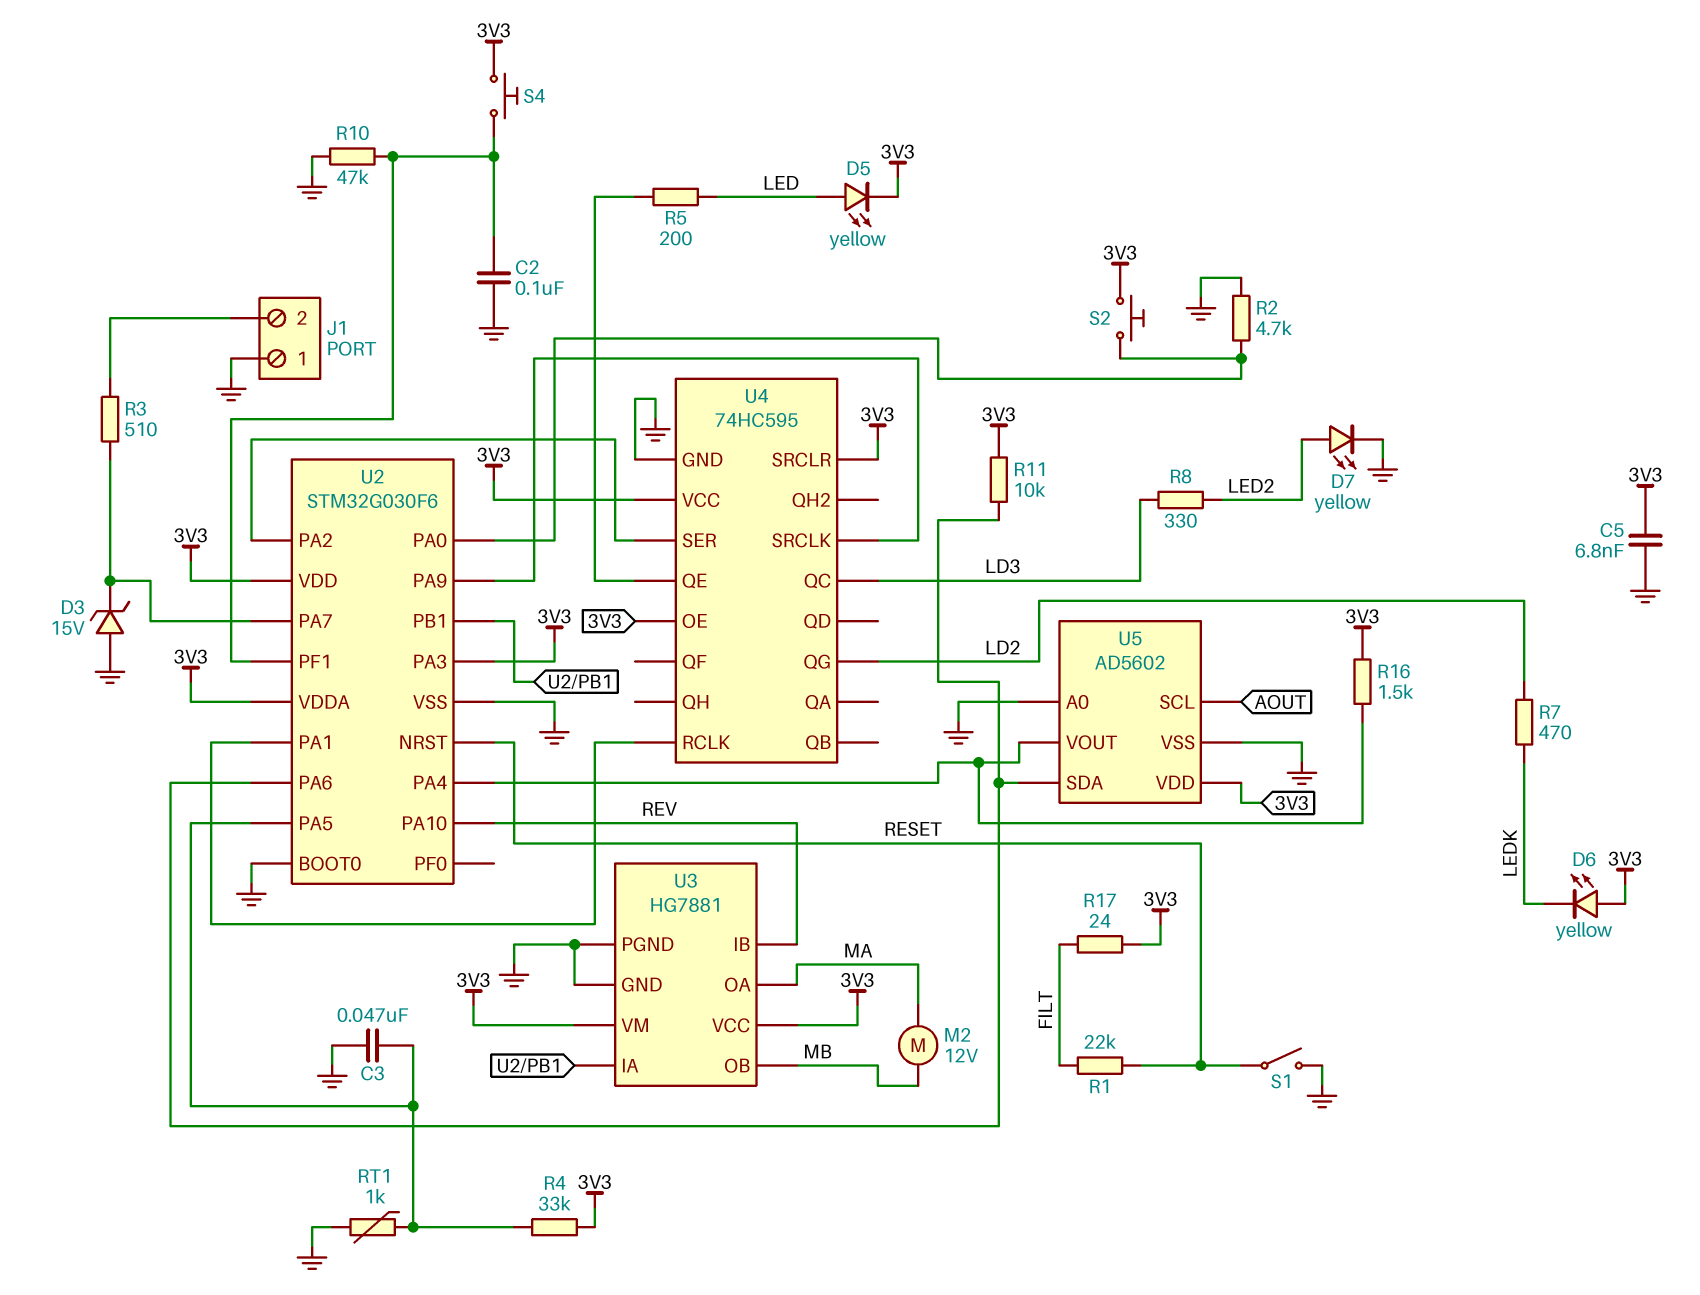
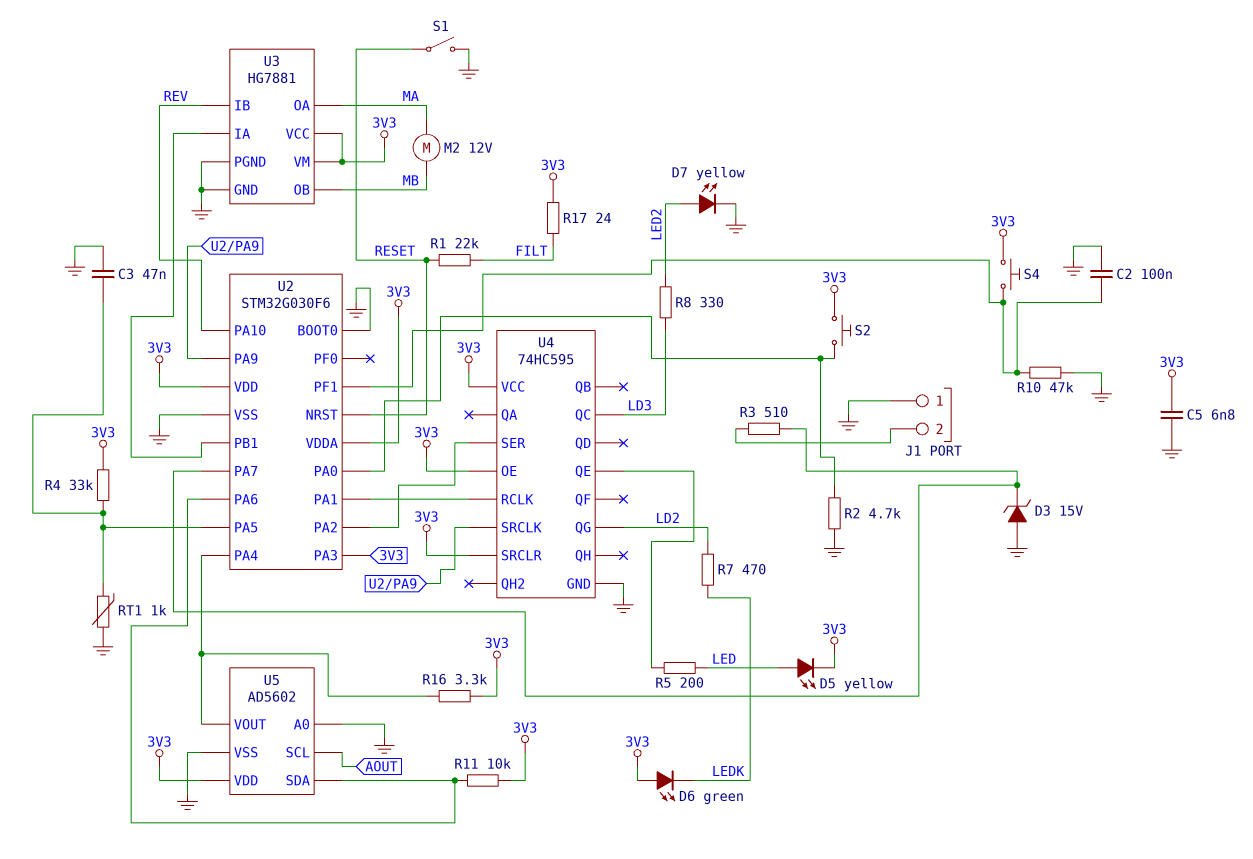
D6: LED yellow (A 3V3, K LEDK) -> LED green (A 3V3, K LEDK)
R16: 1.5k (3V3, U2/PA4) -> 3.3k (3V3, U2/PA4)

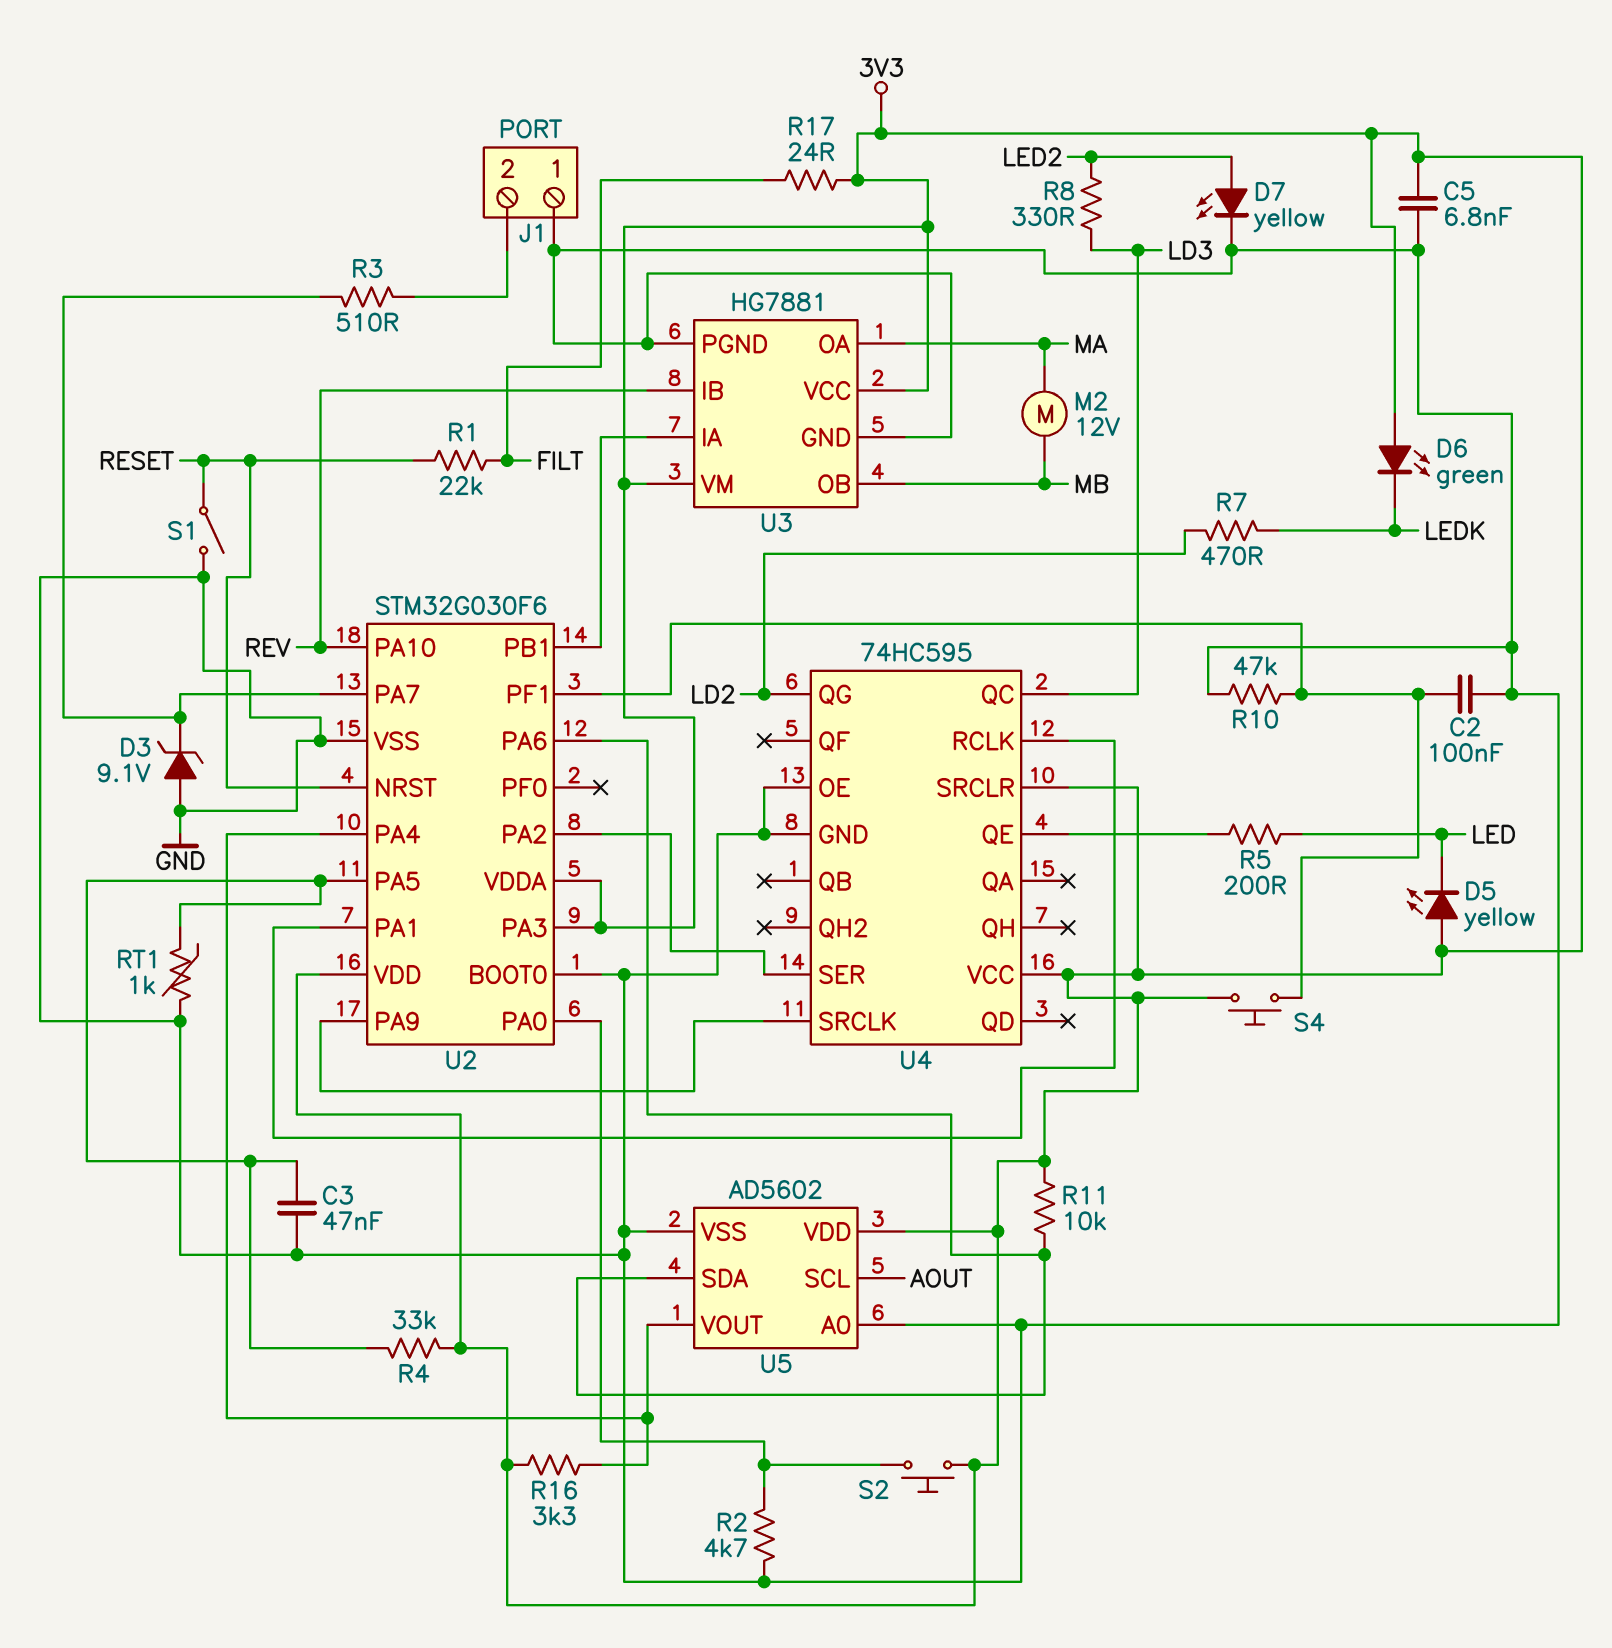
D3: zener 15V (A GND, K U2/PA7) -> zener 9.1V (A GND, K U2/PA7)
D5: LED yellow (A LED, K 3V3) -> LED yellow (A 3V3, K LED)
U4 pin OE: 3V3 -> GND

